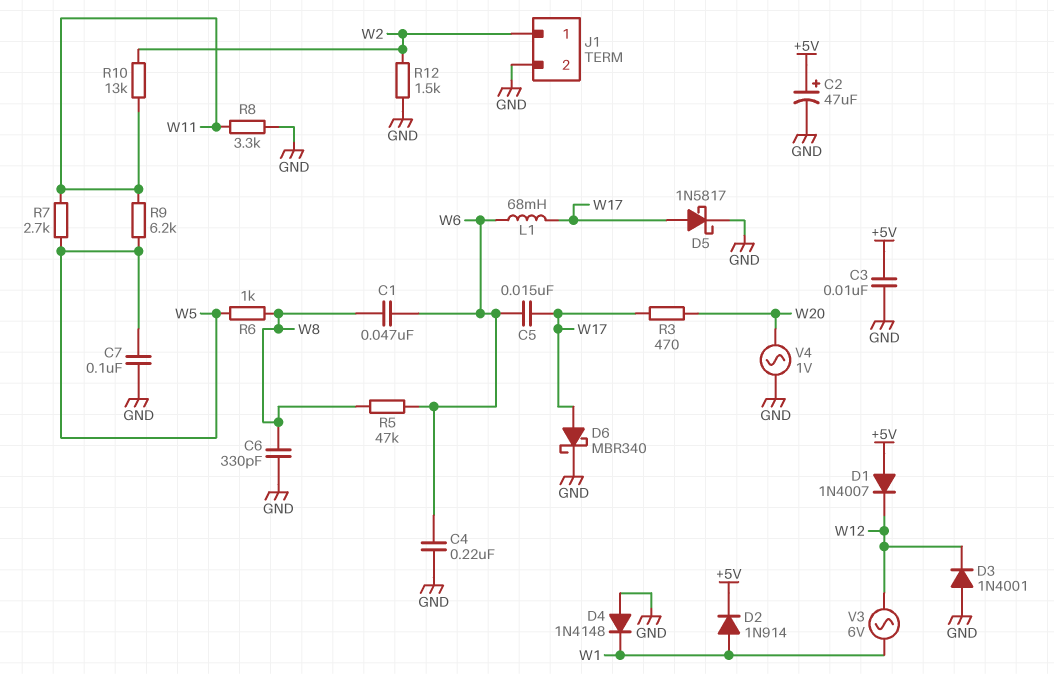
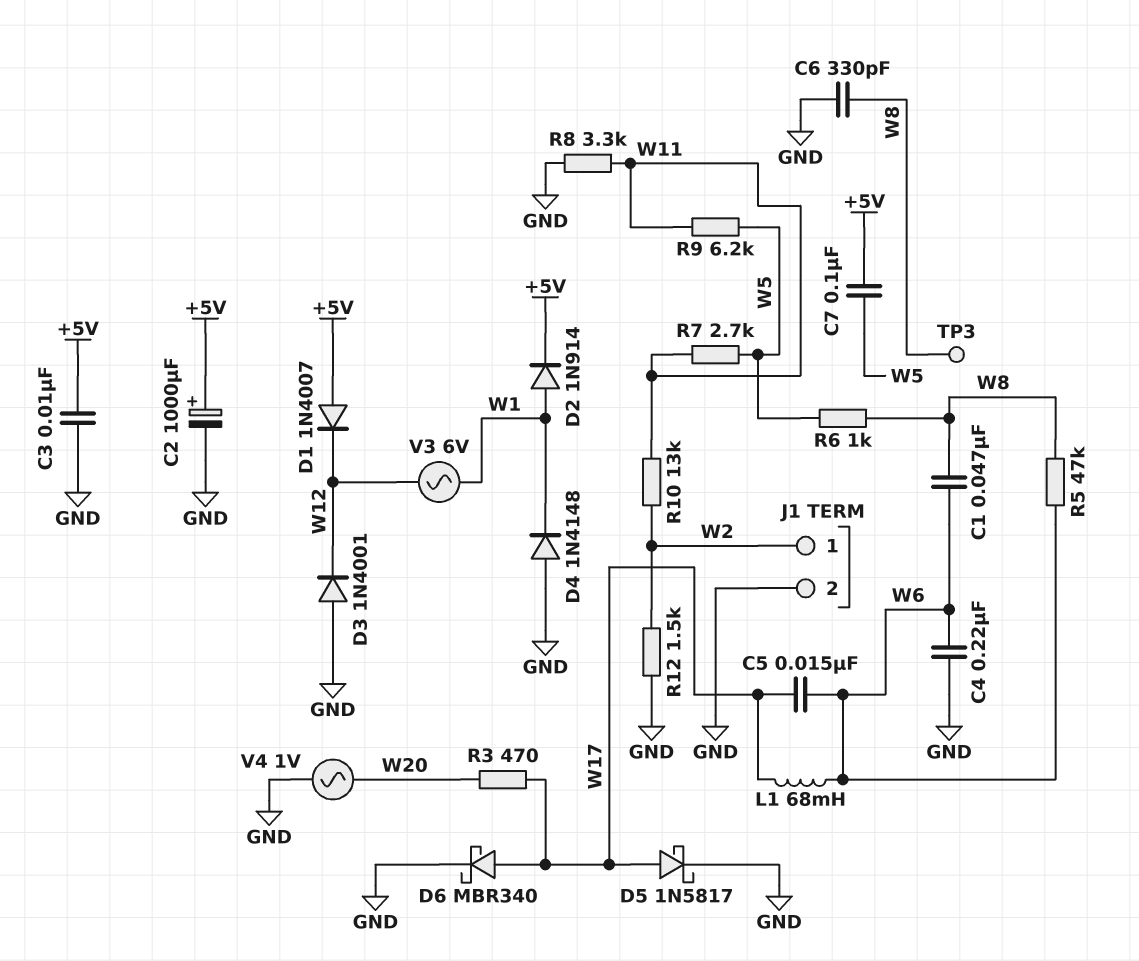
C2: 47uF (plus +5V, minus GND) -> 1000uF (plus +5V, minus GND)
C7: 100nF (GND, W5) -> 100nF (+5V, W5)
TP3: none -> test point (W8)

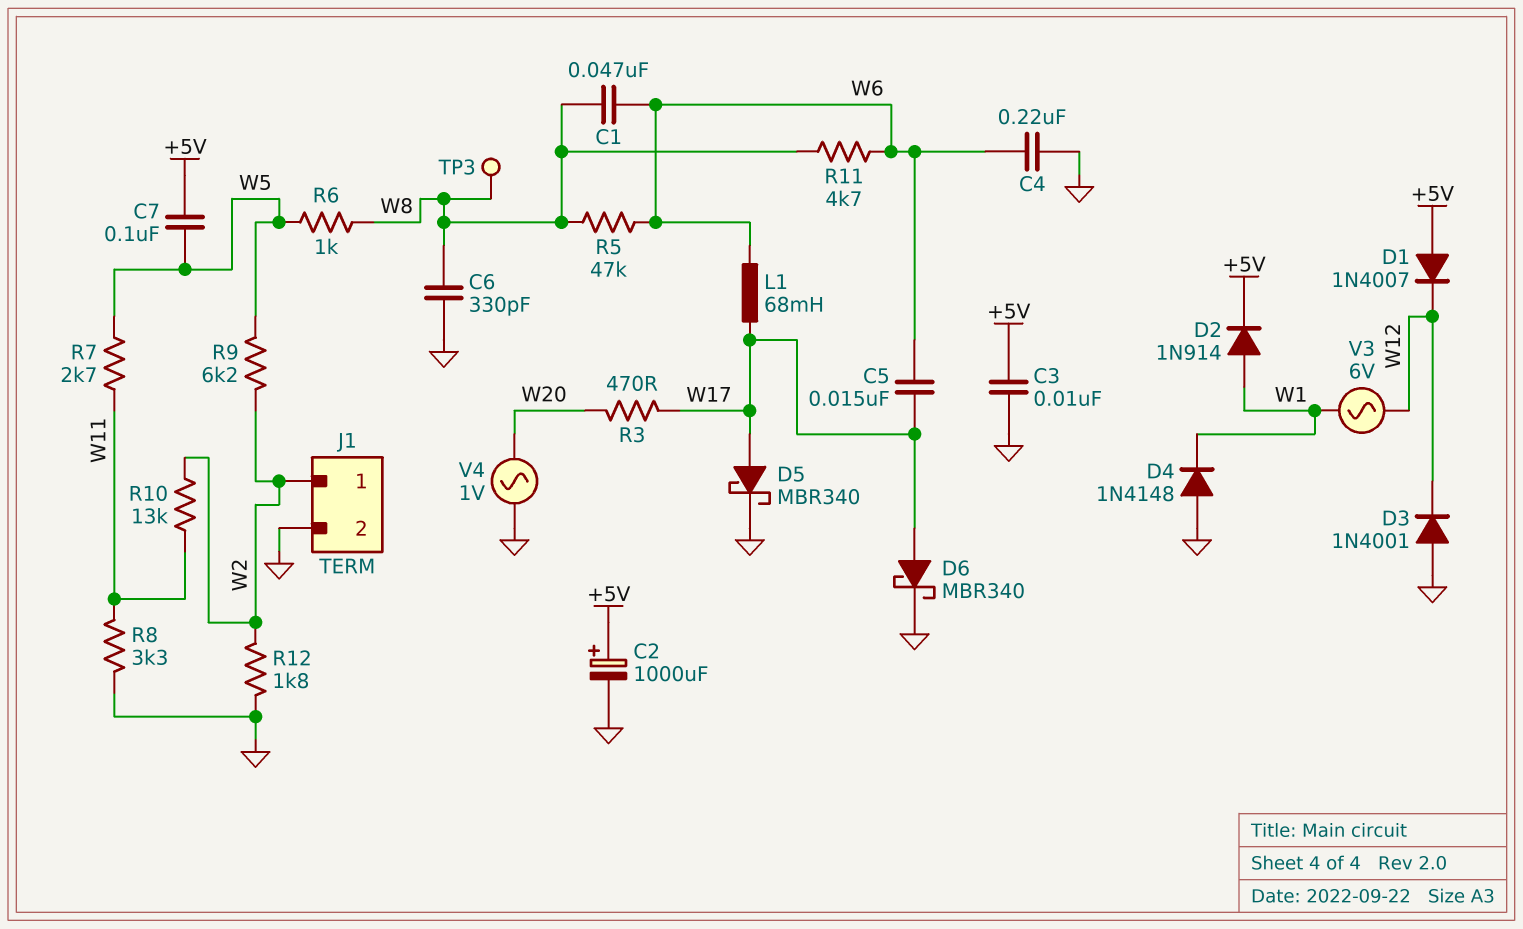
D5: schottky 1N5817 (A W17, K GND) -> schottky MBR340 (A W17, K GND)
R9: 6.2k (W5, W11) -> 6.2k (W2, W5)
R11: none -> 4.7k (W6, W8)
R12: 1.5k (GND, W2) -> 1.8k (GND, W2)

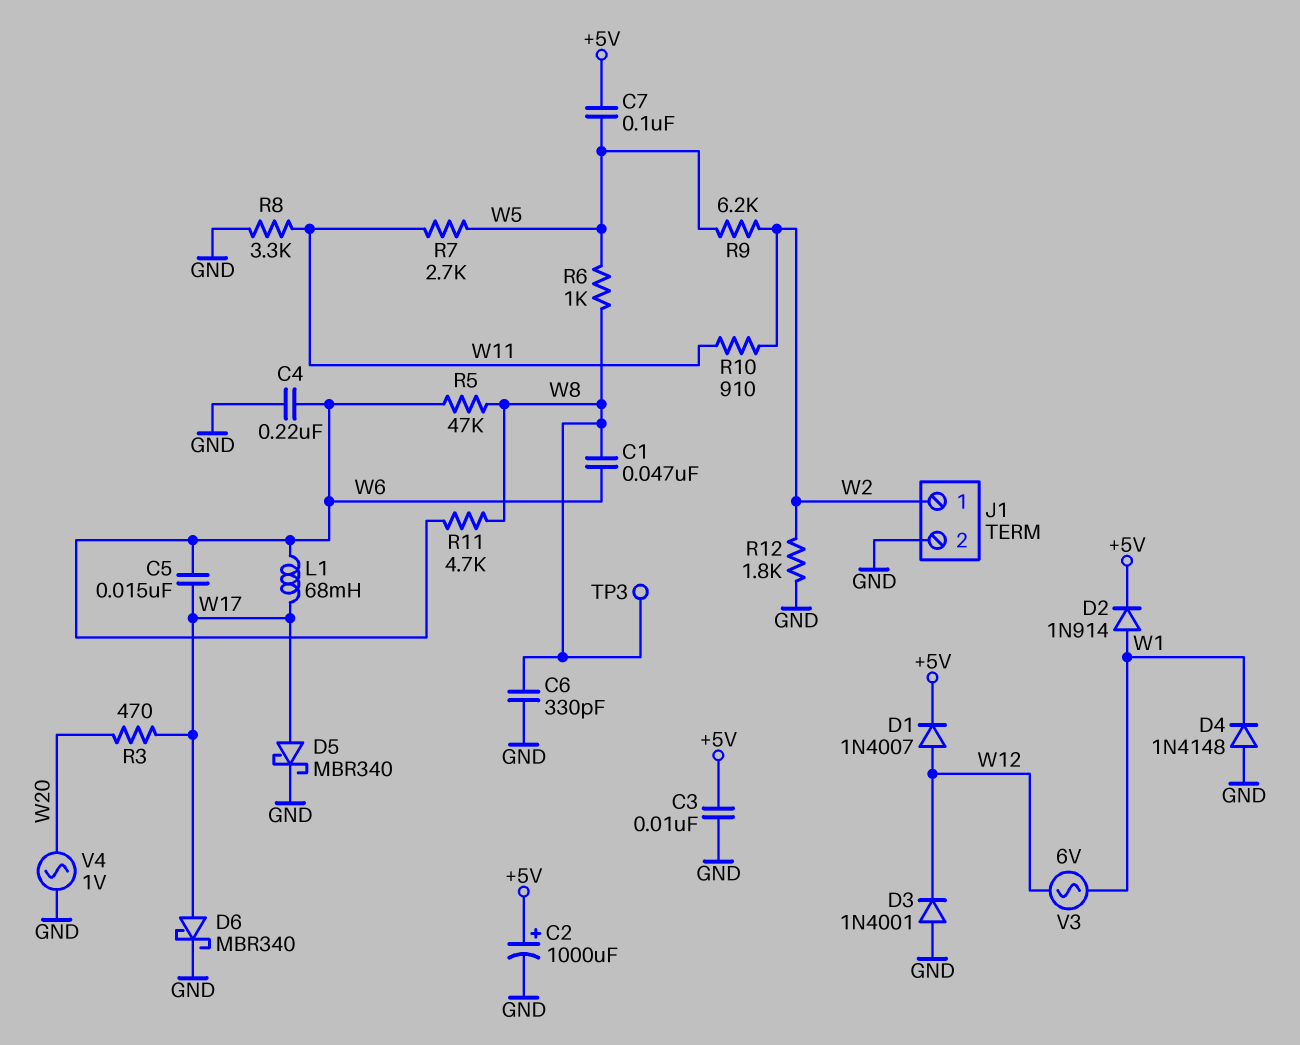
D1: diode 1N4007 (A +5V, K W12) -> diode 1N4007 (A W12, K +5V)
R10: 13k (W2, W11) -> 910 (W2, W11)

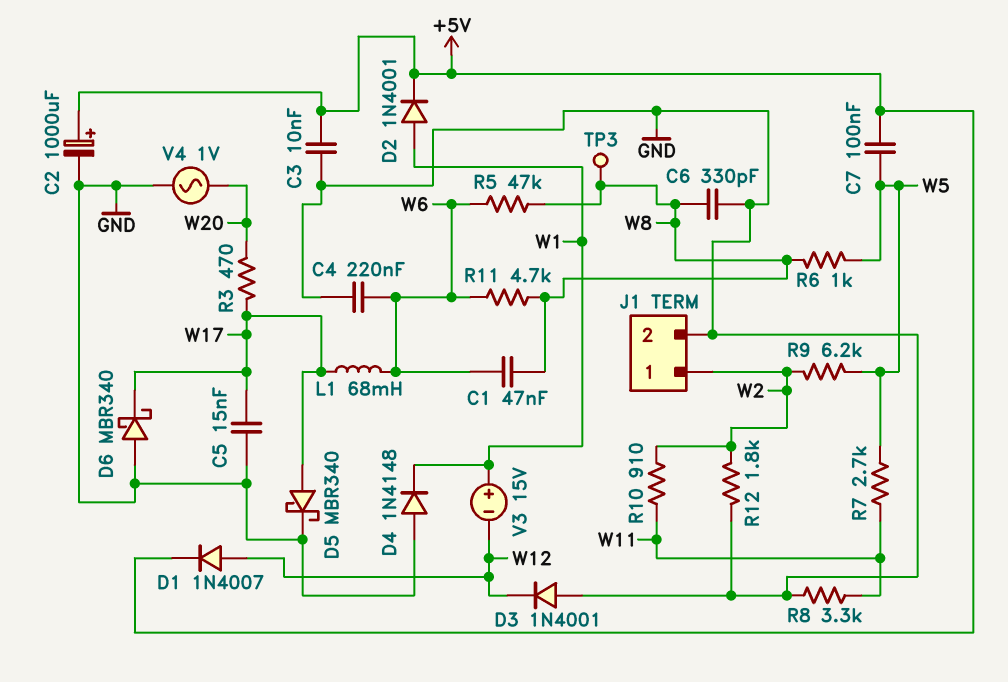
C5: 15nF (W6, W17) -> 15nF (GND, W17)
D2: diode 1N914 (A W1, K +5V) -> diode 1N4001 (A W1, K +5V)
D6: schottky MBR340 (A W17, K GND) -> schottky MBR340 (A GND, K W17)
V3: AC 6V (W1, W12) -> 15V (plus W1, minus W12)

